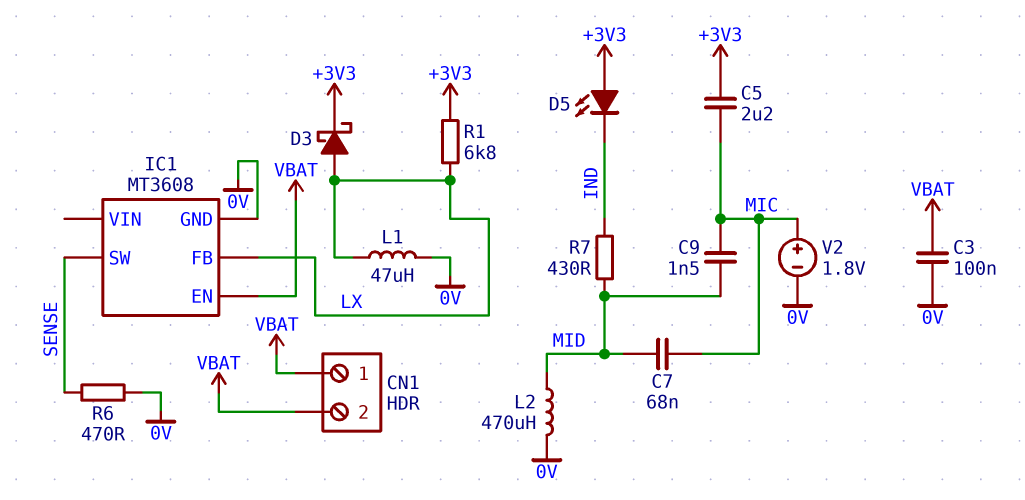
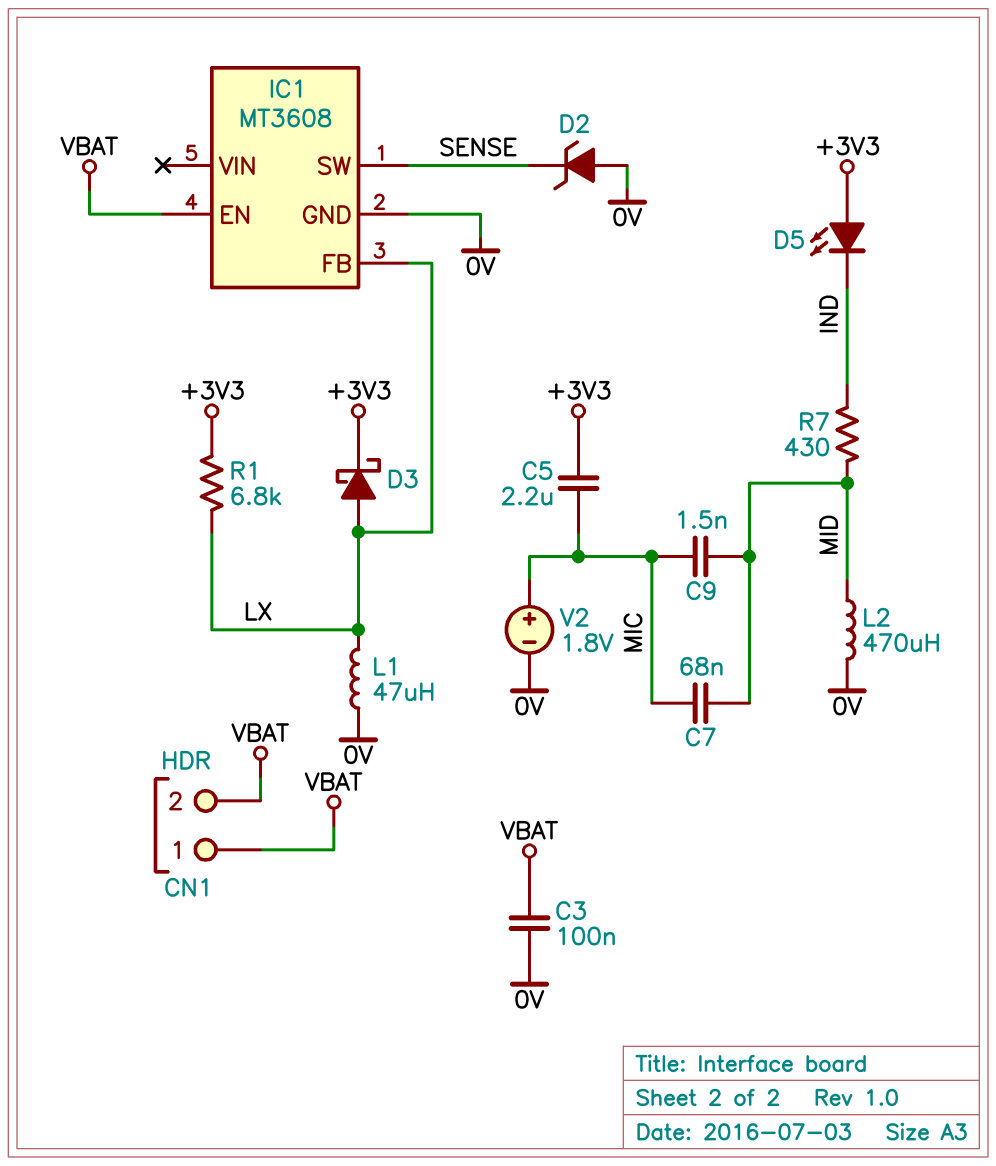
D2: none -> zener (A 0V, K SENSE)
R6: 470 (0V, SENSE) -> none

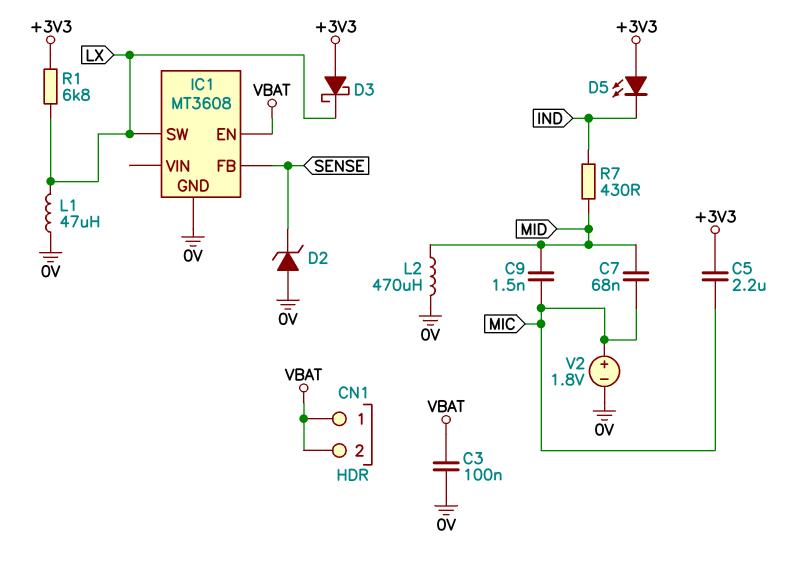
D3: schottky (A LX, K +3V3) -> schottky (A +3V3, K LX)
IC1 pin FB: LX -> SENSE
IC1 pin SW: SENSE -> LX

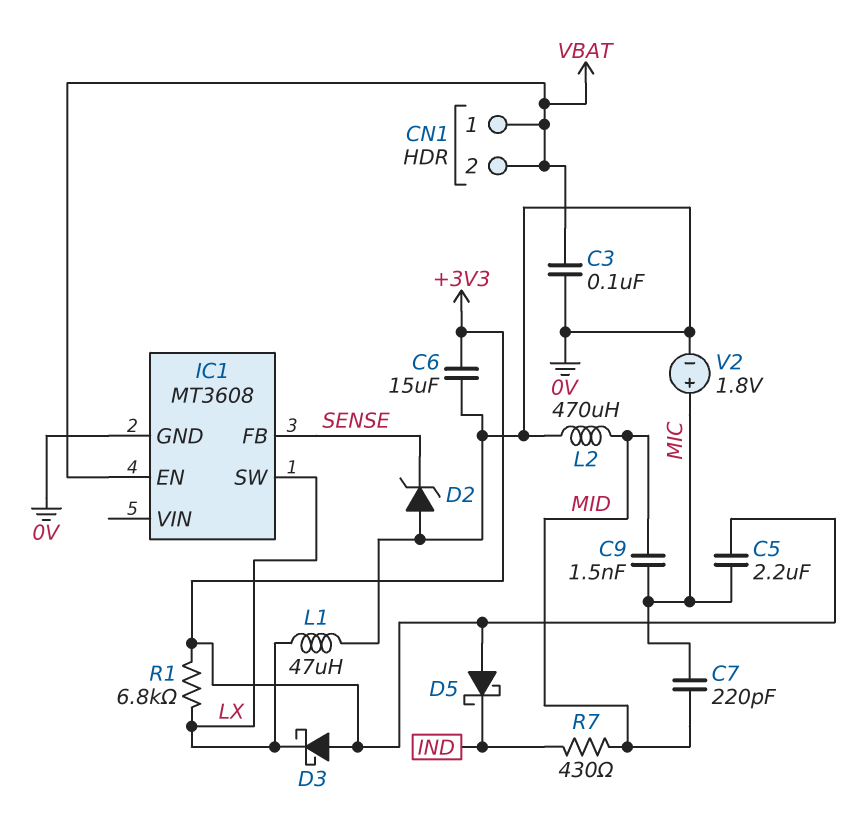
C6: none -> 15uF (+3V3, 0V)
C7: 68nF (MIC, MID) -> 220pF (MIC, MID)
D5: LED (A +3V3, K IND) -> schottky (A +3V3, K IND)

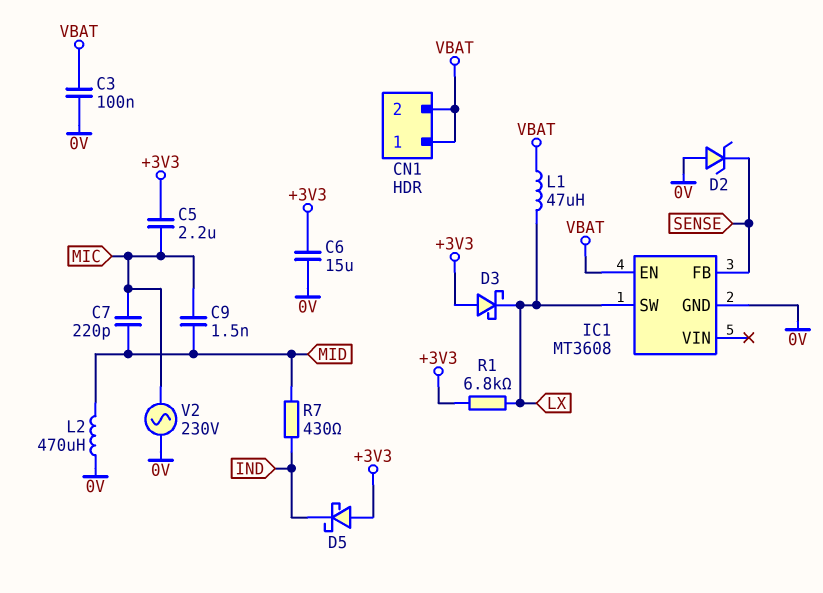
L1: 47uH (0V, LX) -> 47uH (LX, VBAT)
V2: 1.8V (plus MIC, minus 0V) -> AC 230V (0V, MIC)

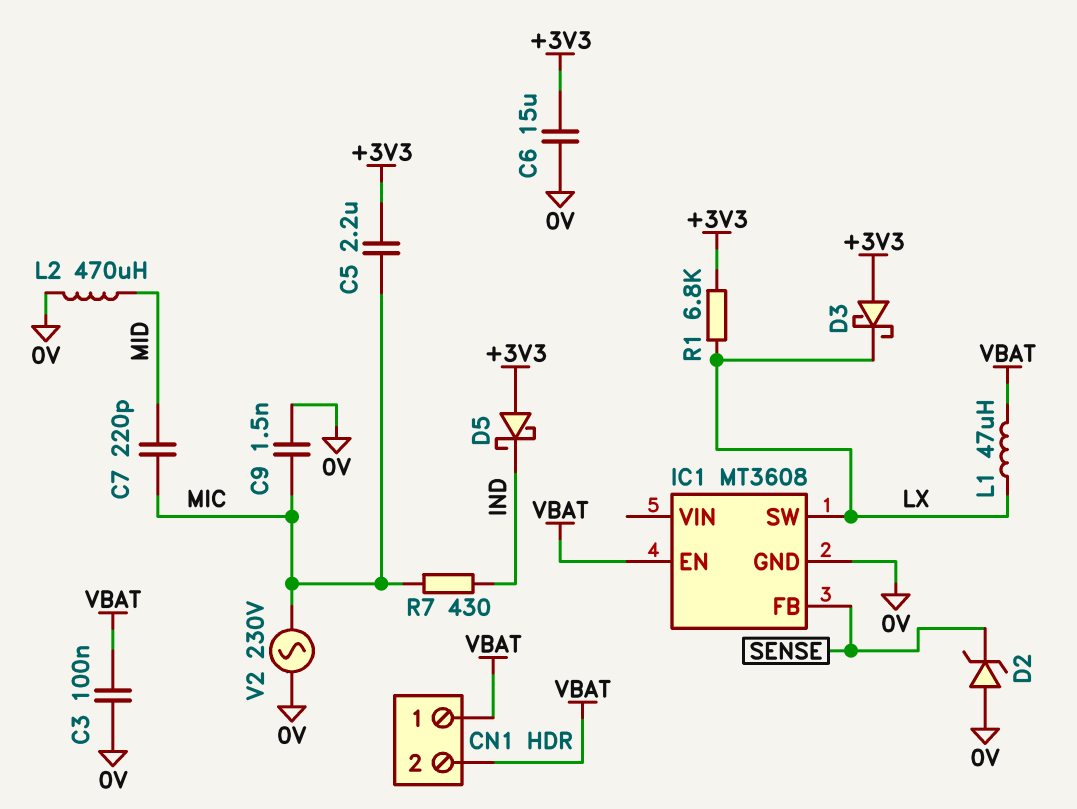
C9: 1.5nF (MIC, MID) -> 1.5nF (0V, MIC)
R7: 430 (IND, MID) -> 430 (IND, MIC)

